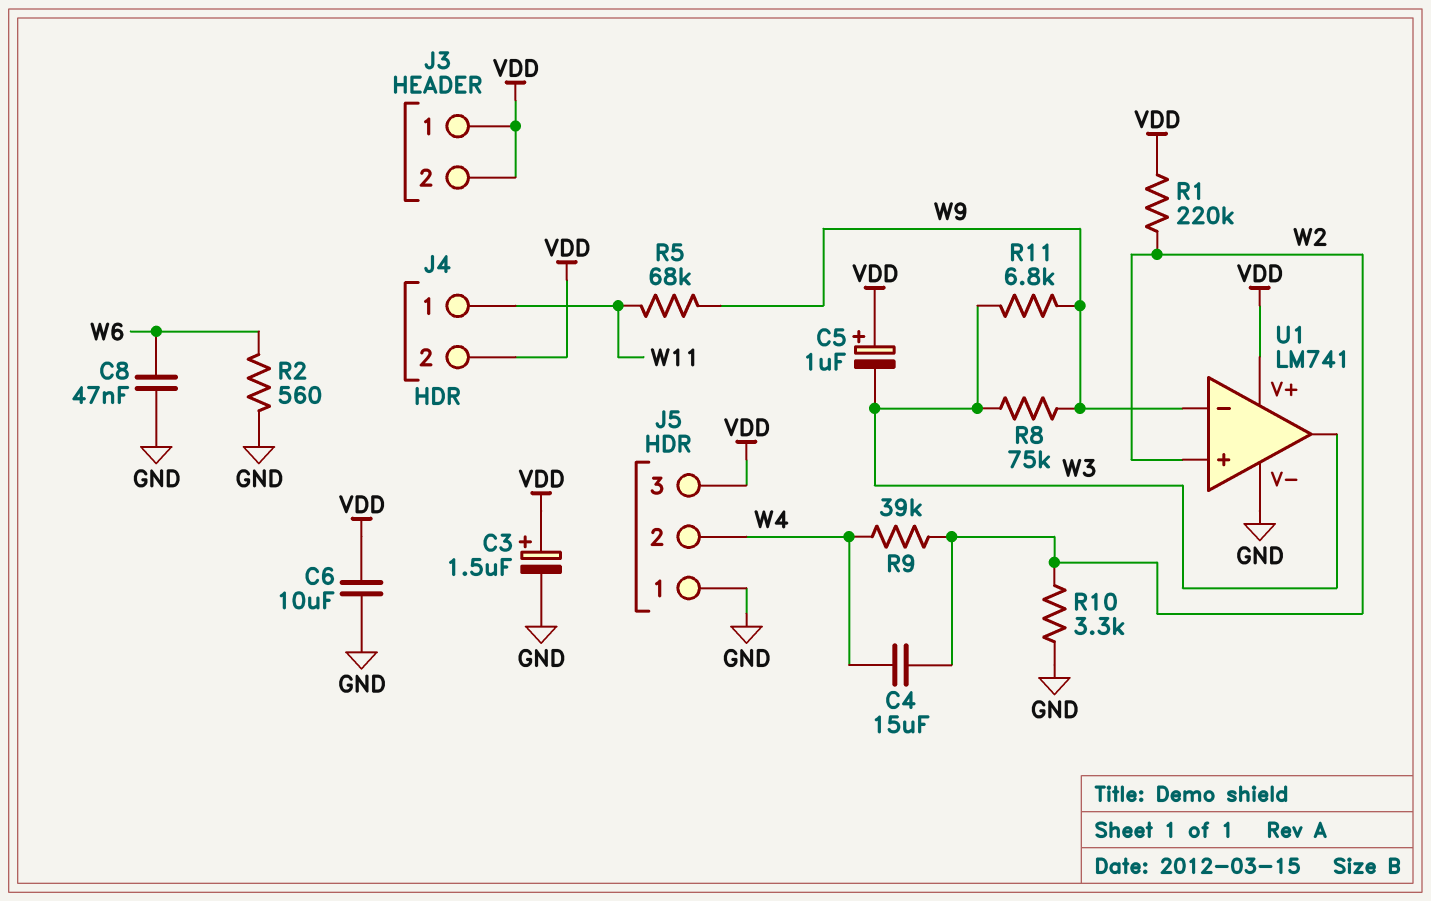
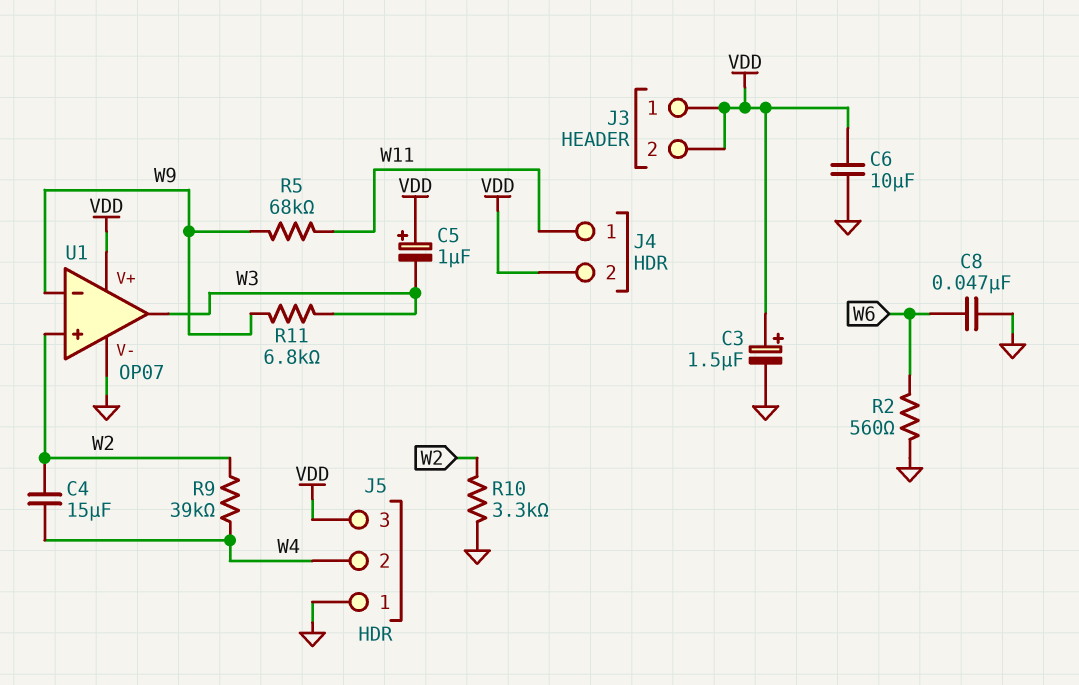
R1: 220k (VDD, W2) -> none
R8: 75k (W3, W9) -> none
U1: LM741 -> OP07

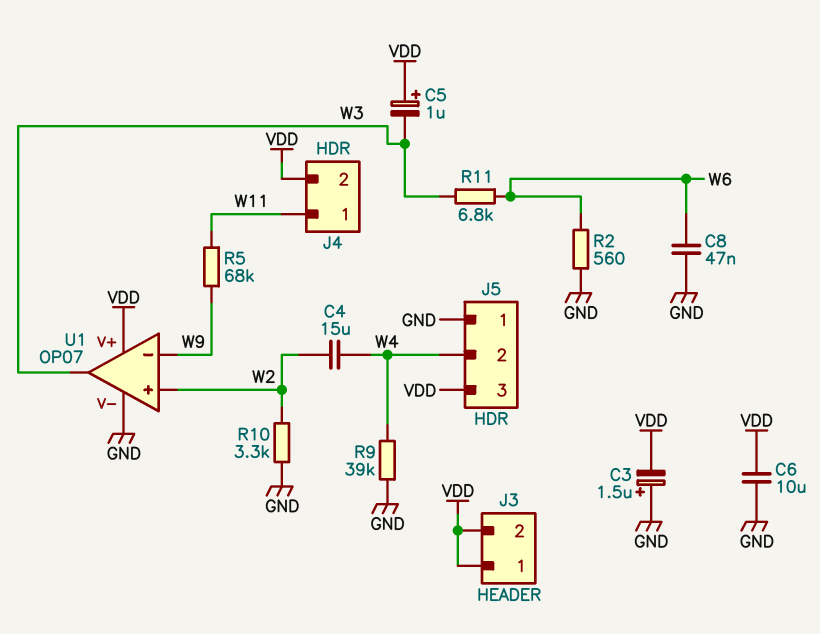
C3: 1.5uF (plus VDD, minus GND) -> 1.5uF (plus GND, minus VDD)
R9: 39k (W2, W4) -> 39k (GND, W4)
R11: 6.8k (W3, W9) -> 6.8k (W3, W6)

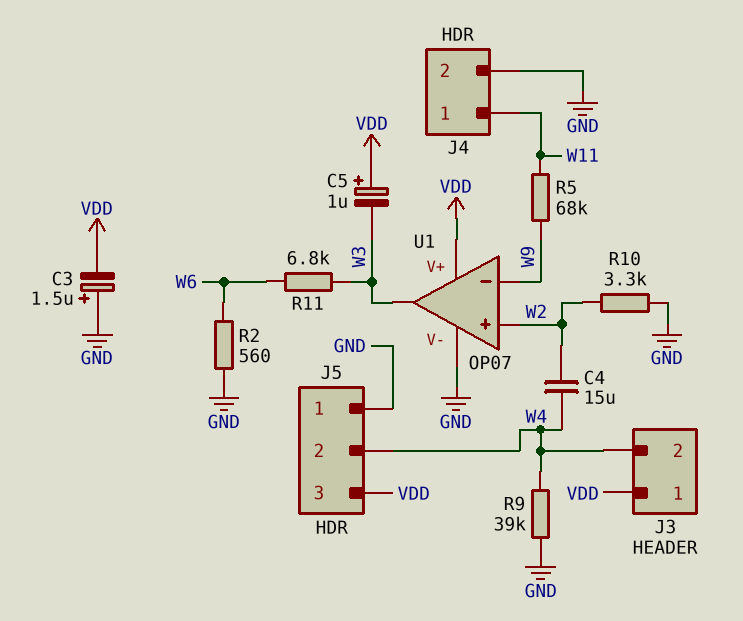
C6: 10uF (GND, VDD) -> none
C8: 47nF (GND, W6) -> none
J3 pin 2: VDD -> W4
J4 pin 2: VDD -> GND

